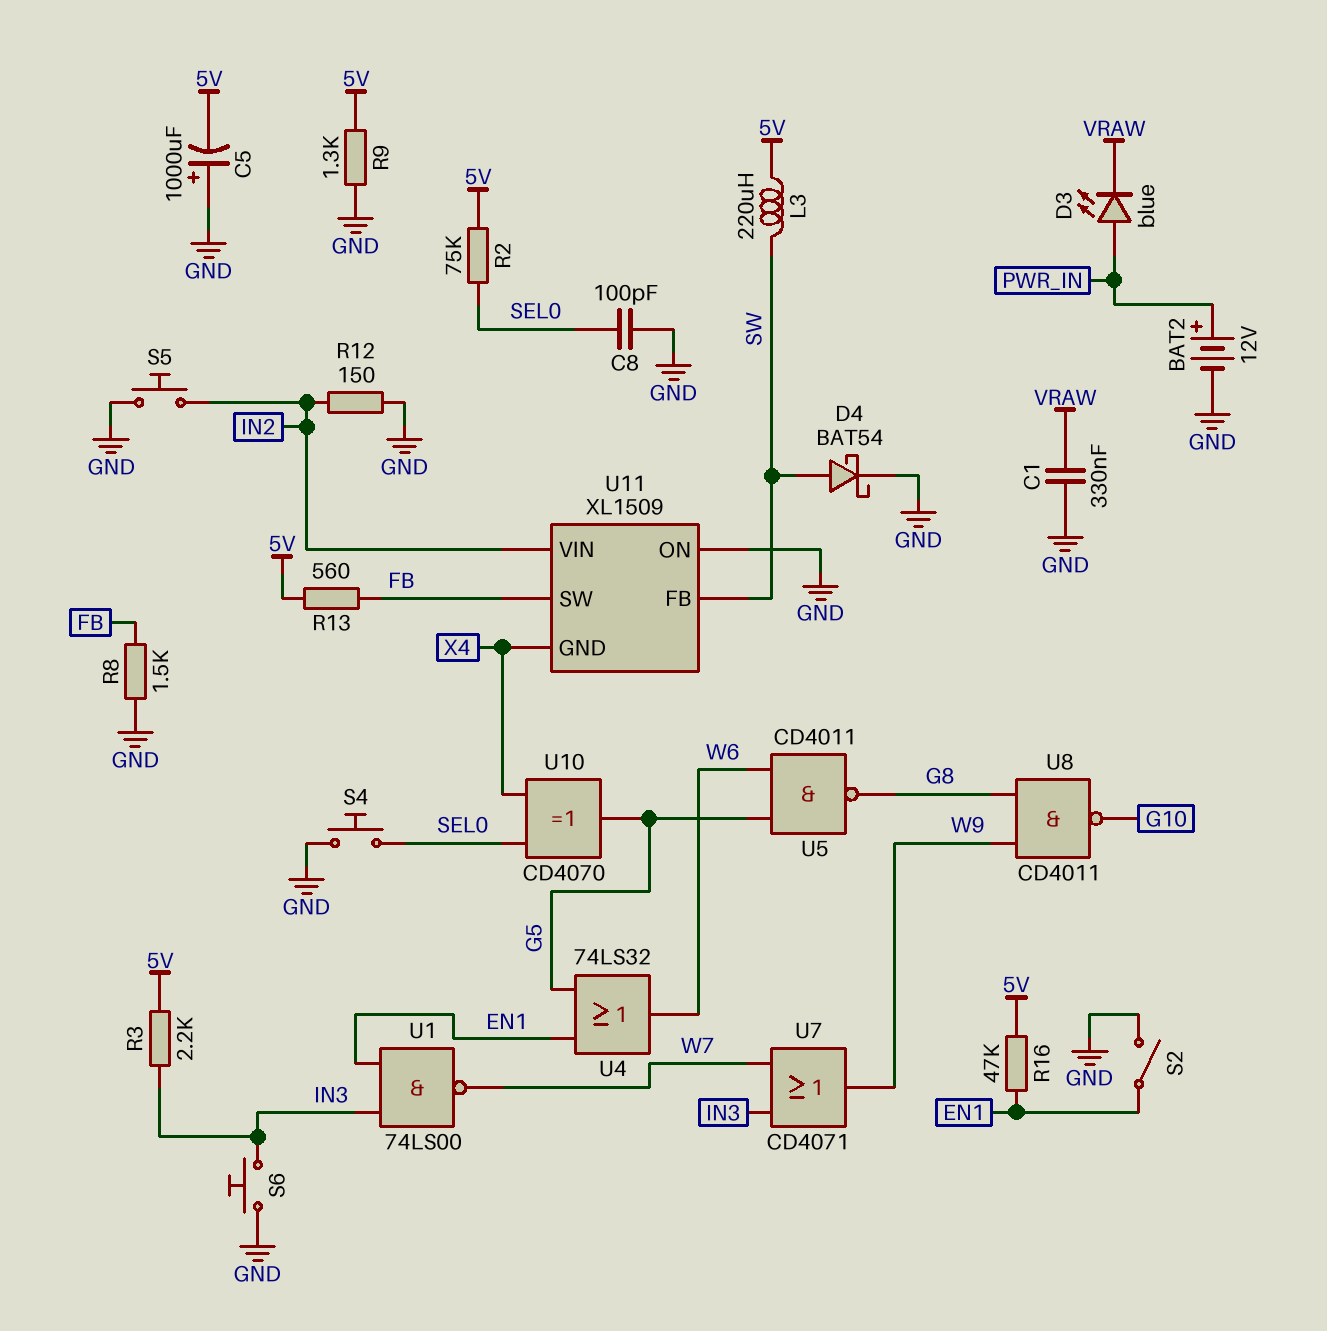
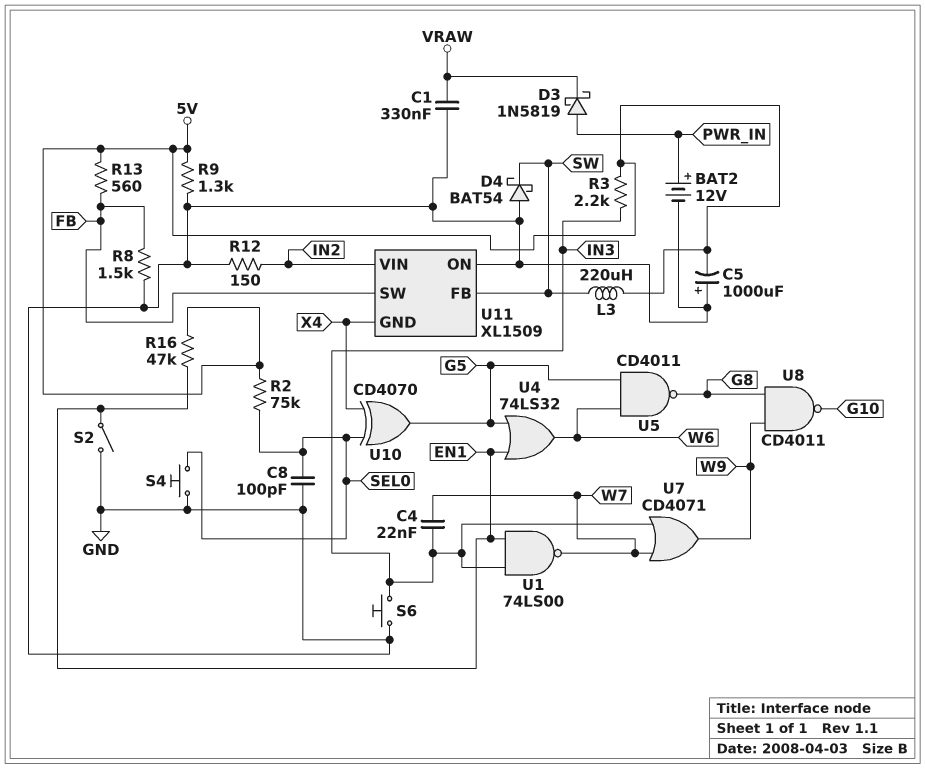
C4: none -> 22nF (IN3, W7)
D3: LED blue (A PWR_IN, K VRAW) -> schottky 1N5819 (A PWR_IN, K VRAW)
D4: schottky BAT54 (A SW, K GND) -> schottky BAT54 (A GND, K SW)
S5: button (GND, IN2) -> none

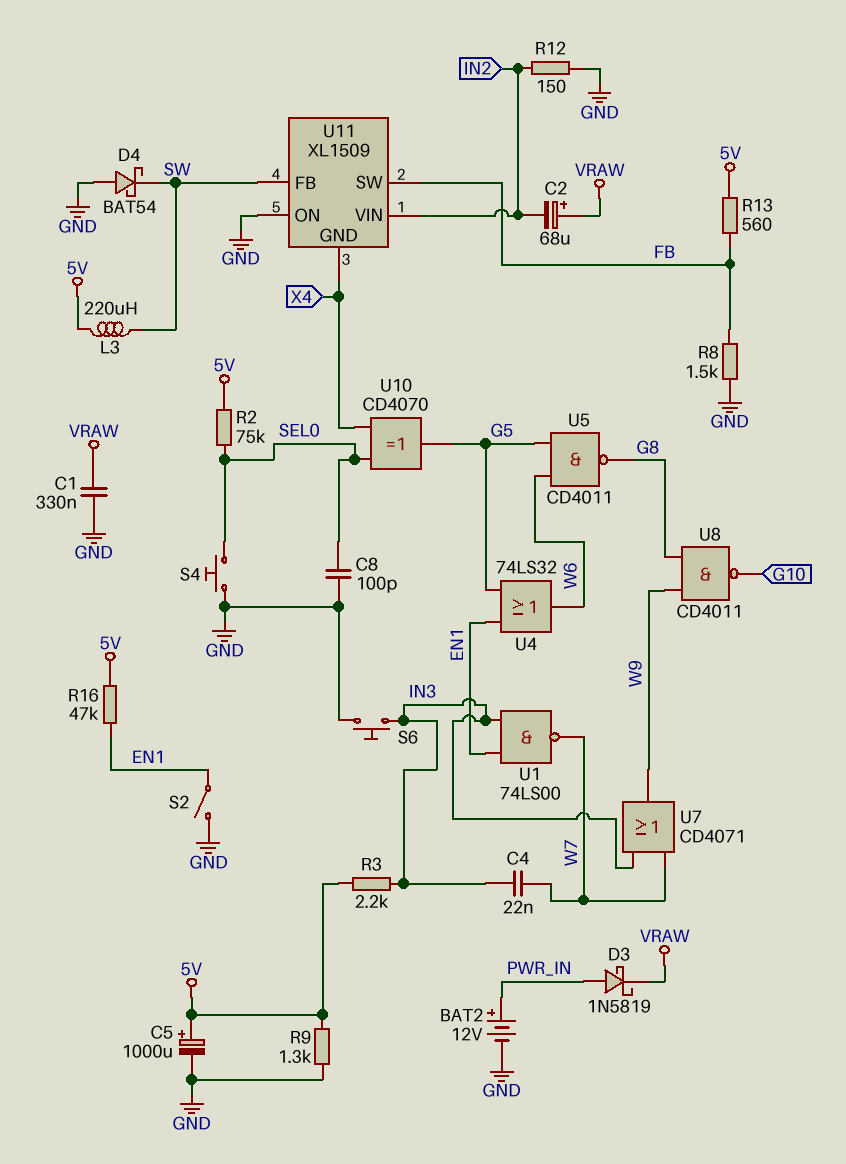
C2: none -> 68uF (plus VRAW, minus IN2)
C5: 1000uF (plus GND, minus 5V) -> 1000uF (plus 5V, minus GND)

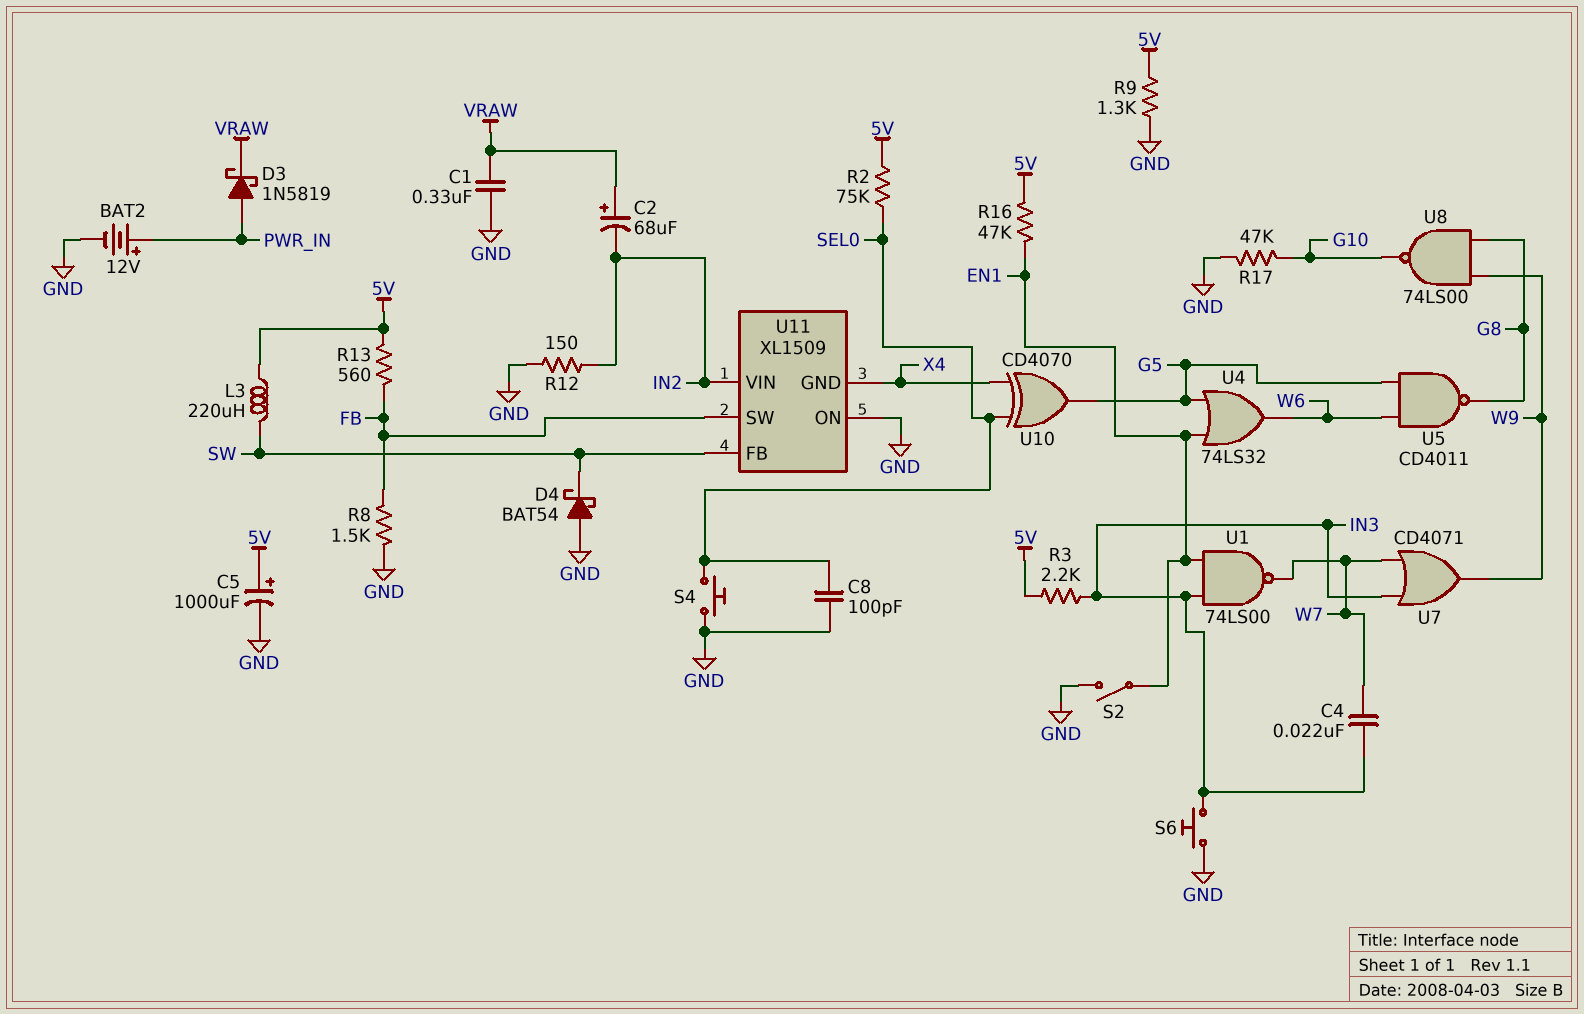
R17: none -> 47k (G10, GND)
U8: NAND CD4011 (in G8, in W9, out G10) -> NAND 74LS00 (in G8, in W9, out G10)

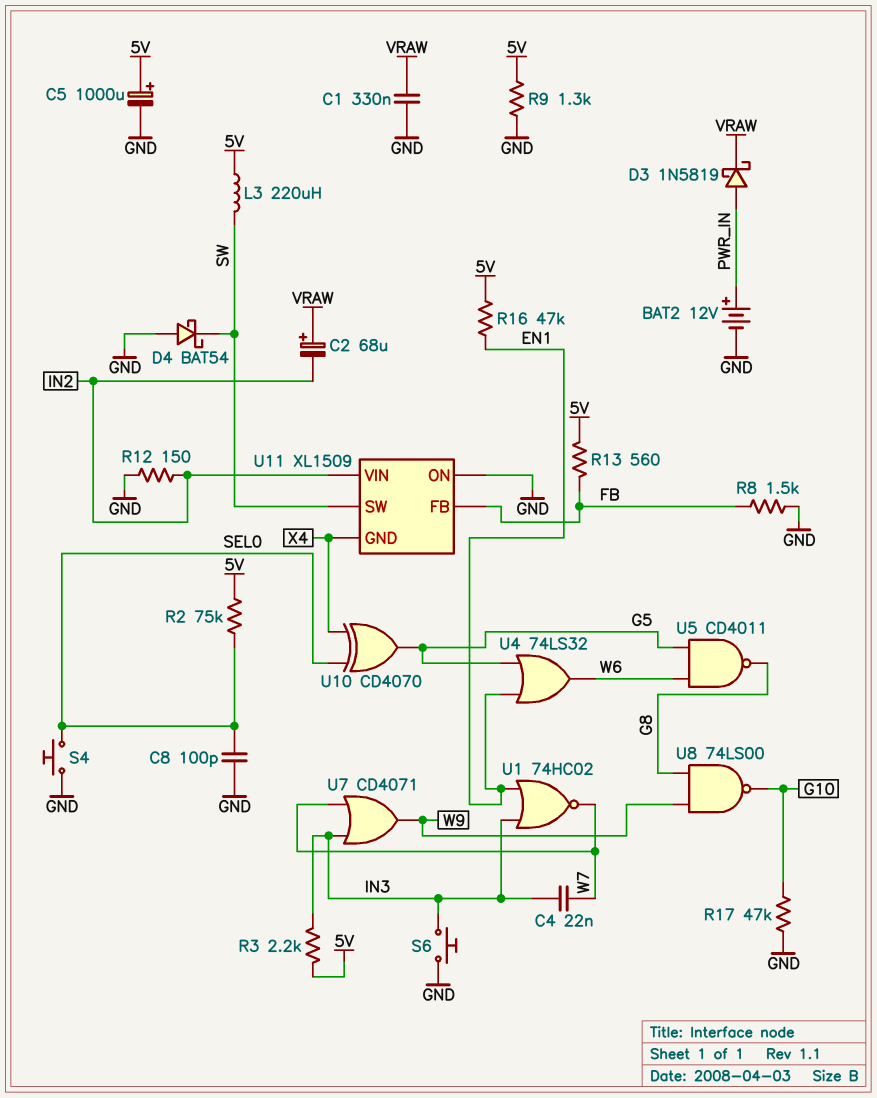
S2: switch (EN1, GND) -> none
U1: NAND 74LS00 (in EN1, in IN3, out W7) -> NOR 74HC02 (in EN1, in IN3, out W7)
U11 pin FB: SW -> FB
U11 pin SW: FB -> SW

